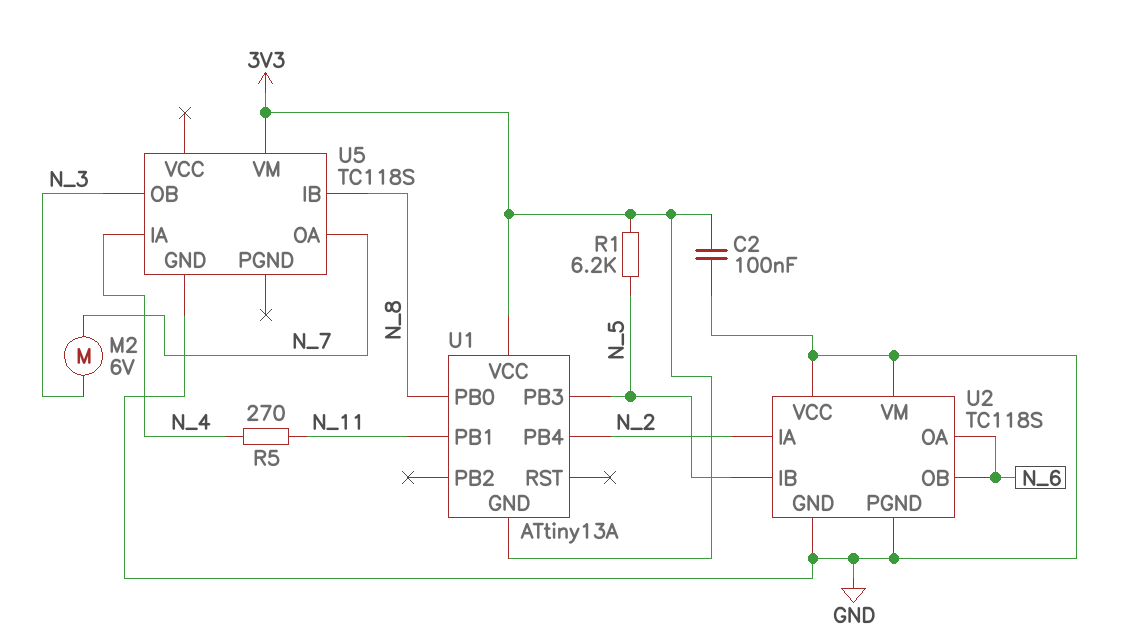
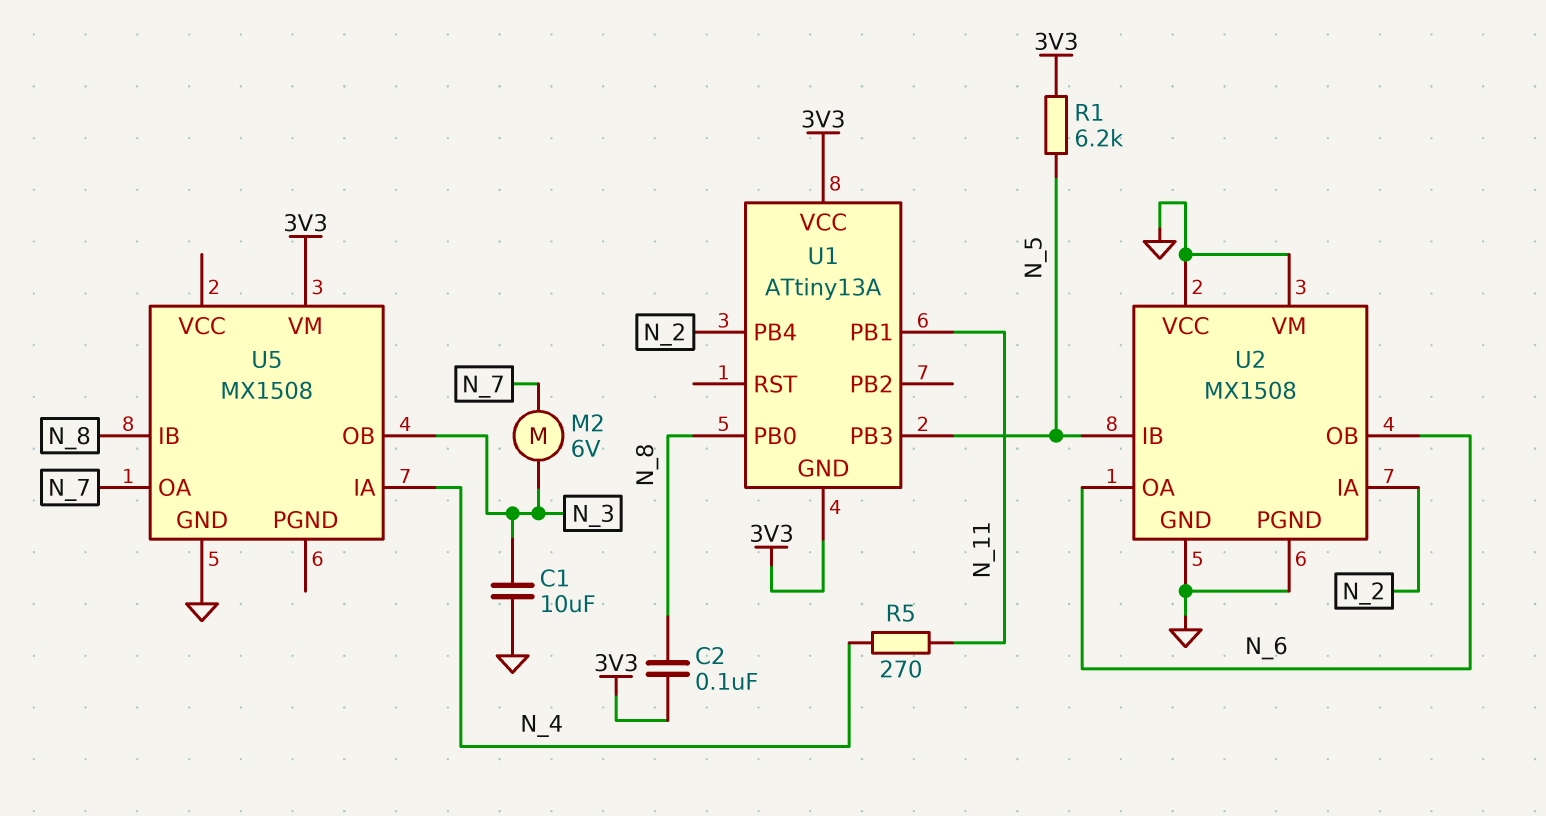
C1: none -> 10uF (GND, N_3)
C2: 100nF (3V3, GND) -> 100nF (3V3, N_8)
U2: TC118S -> MX1508
U5: TC118S -> MX1508

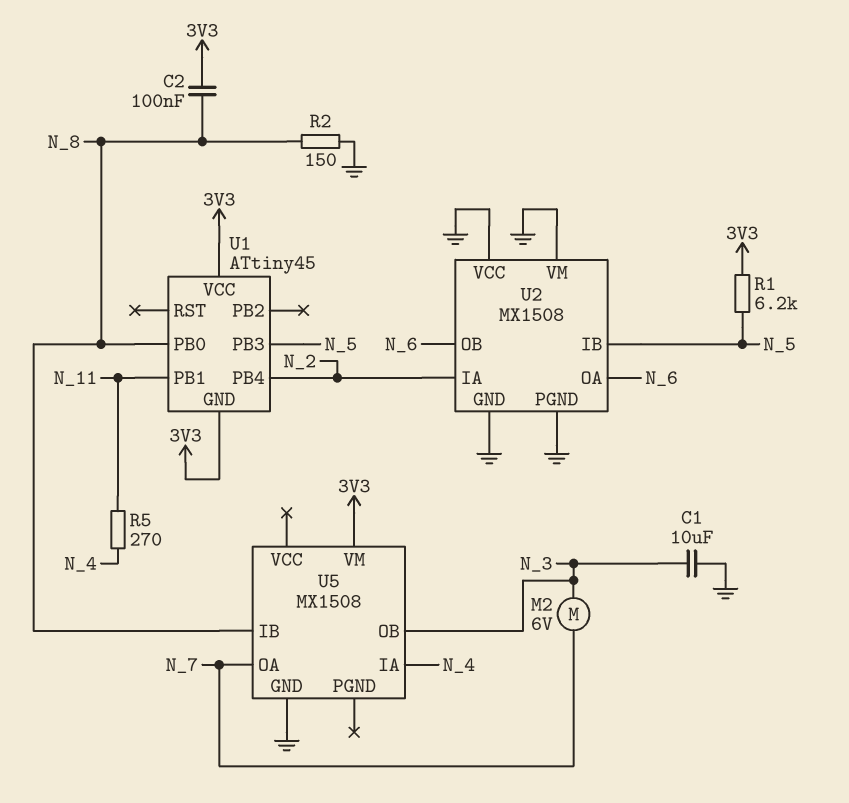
R2: none -> 150 (GND, N_8)
U1: ATtiny13A -> ATtiny45

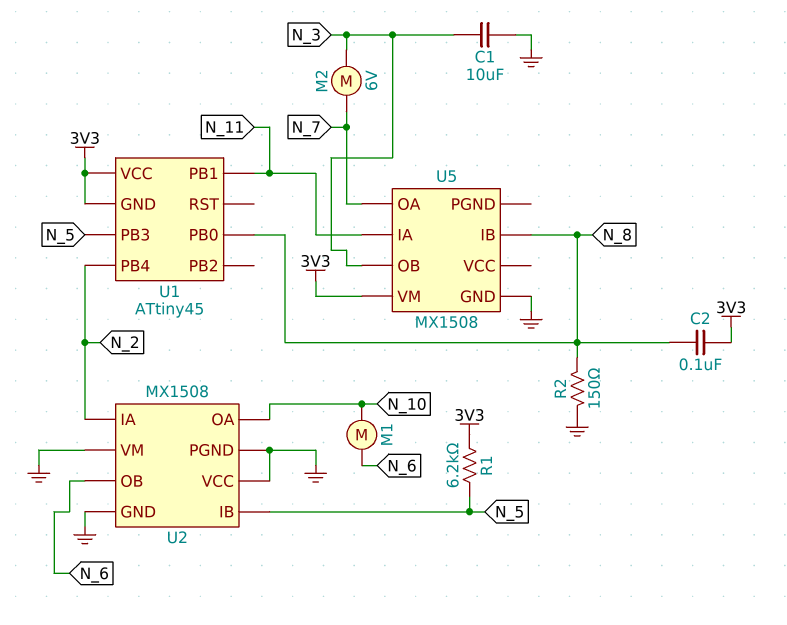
M1: none -> motor (N_6, N_10)
R5: 270 (N_4, N_11) -> none
U2 pin OA: N_6 -> N_10
U5 pin IA: N_4 -> N_11

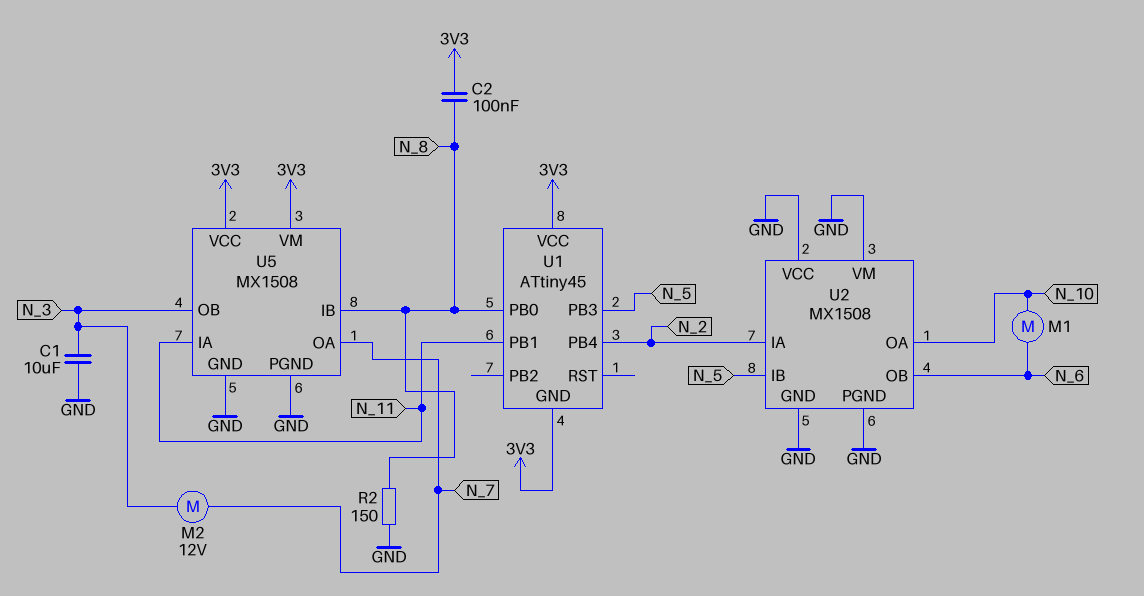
M2: motor 6V (N_3, N_7) -> motor 12V (N_3, N_7)
R1: 6.2k (3V3, N_5) -> none
U5 pin PGND: none -> GND
U5 pin VCC: none -> 3V3

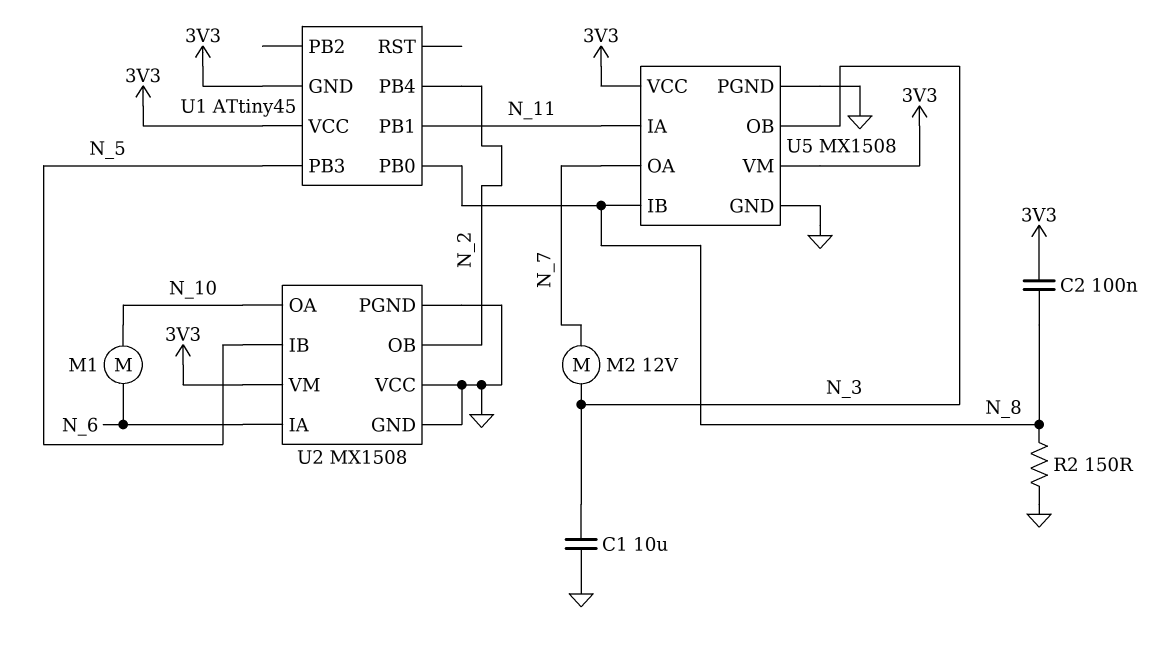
U2 pin IA: N_2 -> N_6
U2 pin OB: N_6 -> N_2
U2 pin VM: GND -> 3V3

